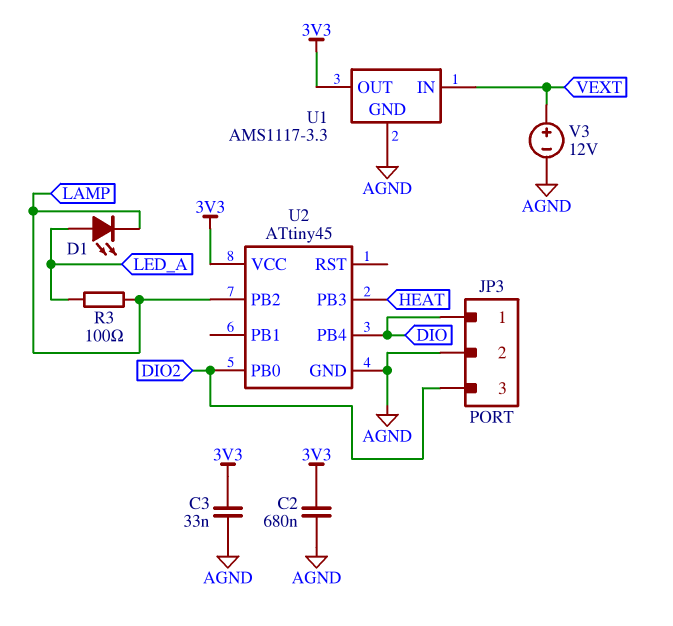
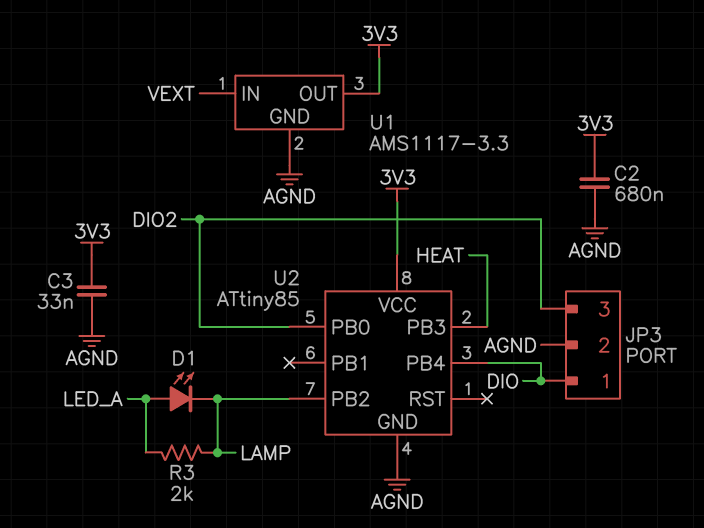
R3: 100 (LAMP, LED_A) -> 2k (LAMP, LED_A)
U2: ATtiny45 -> ATtiny85
V3: 12V (plus VEXT, minus AGND) -> none

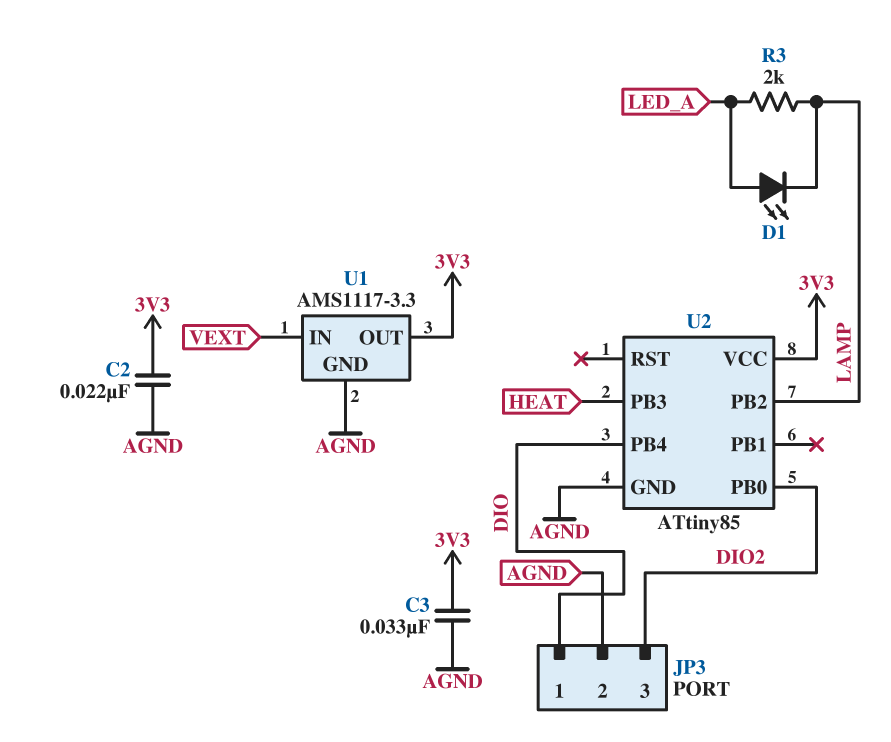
C2: 680nF (3V3, AGND) -> 22nF (3V3, AGND)

